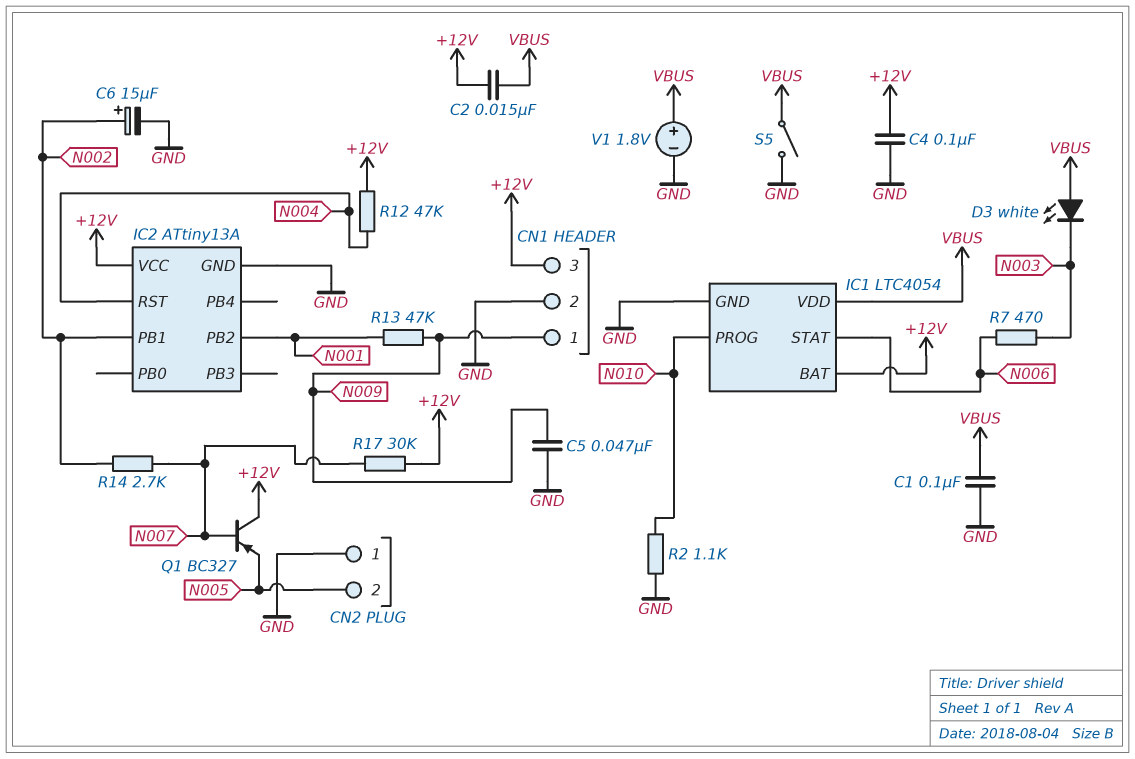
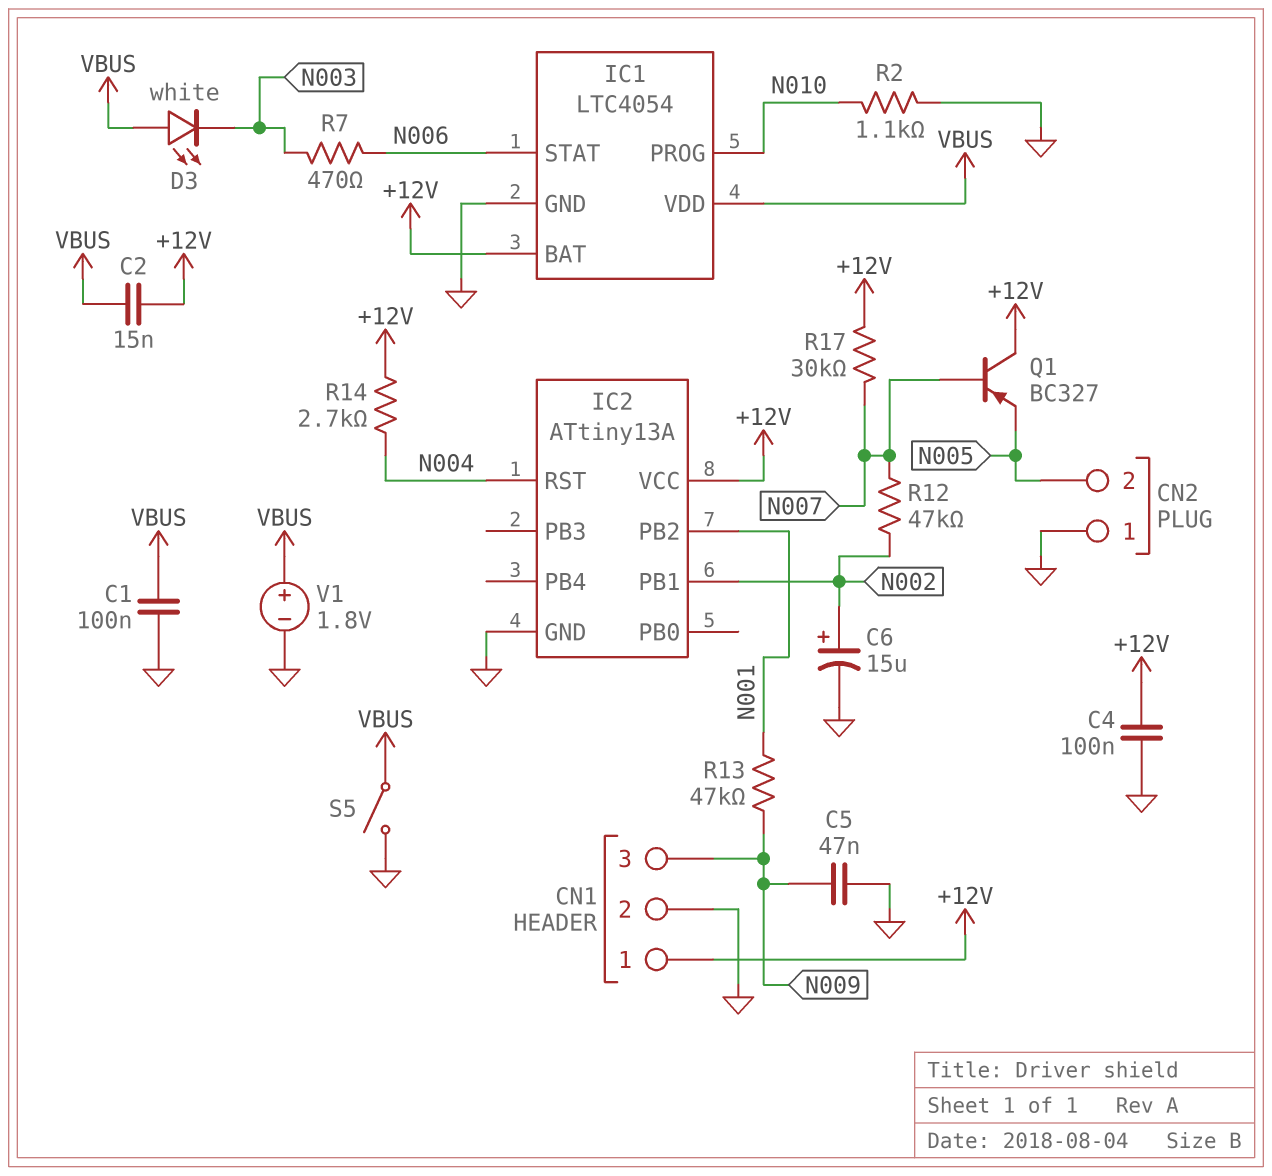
CN1 pin 1: N009 -> +12V
CN1 pin 3: +12V -> N009
R12: 47k (+12V, N004) -> 47k (N002, N007)
R14: 2.7k (N002, N007) -> 2.7k (+12V, N004)

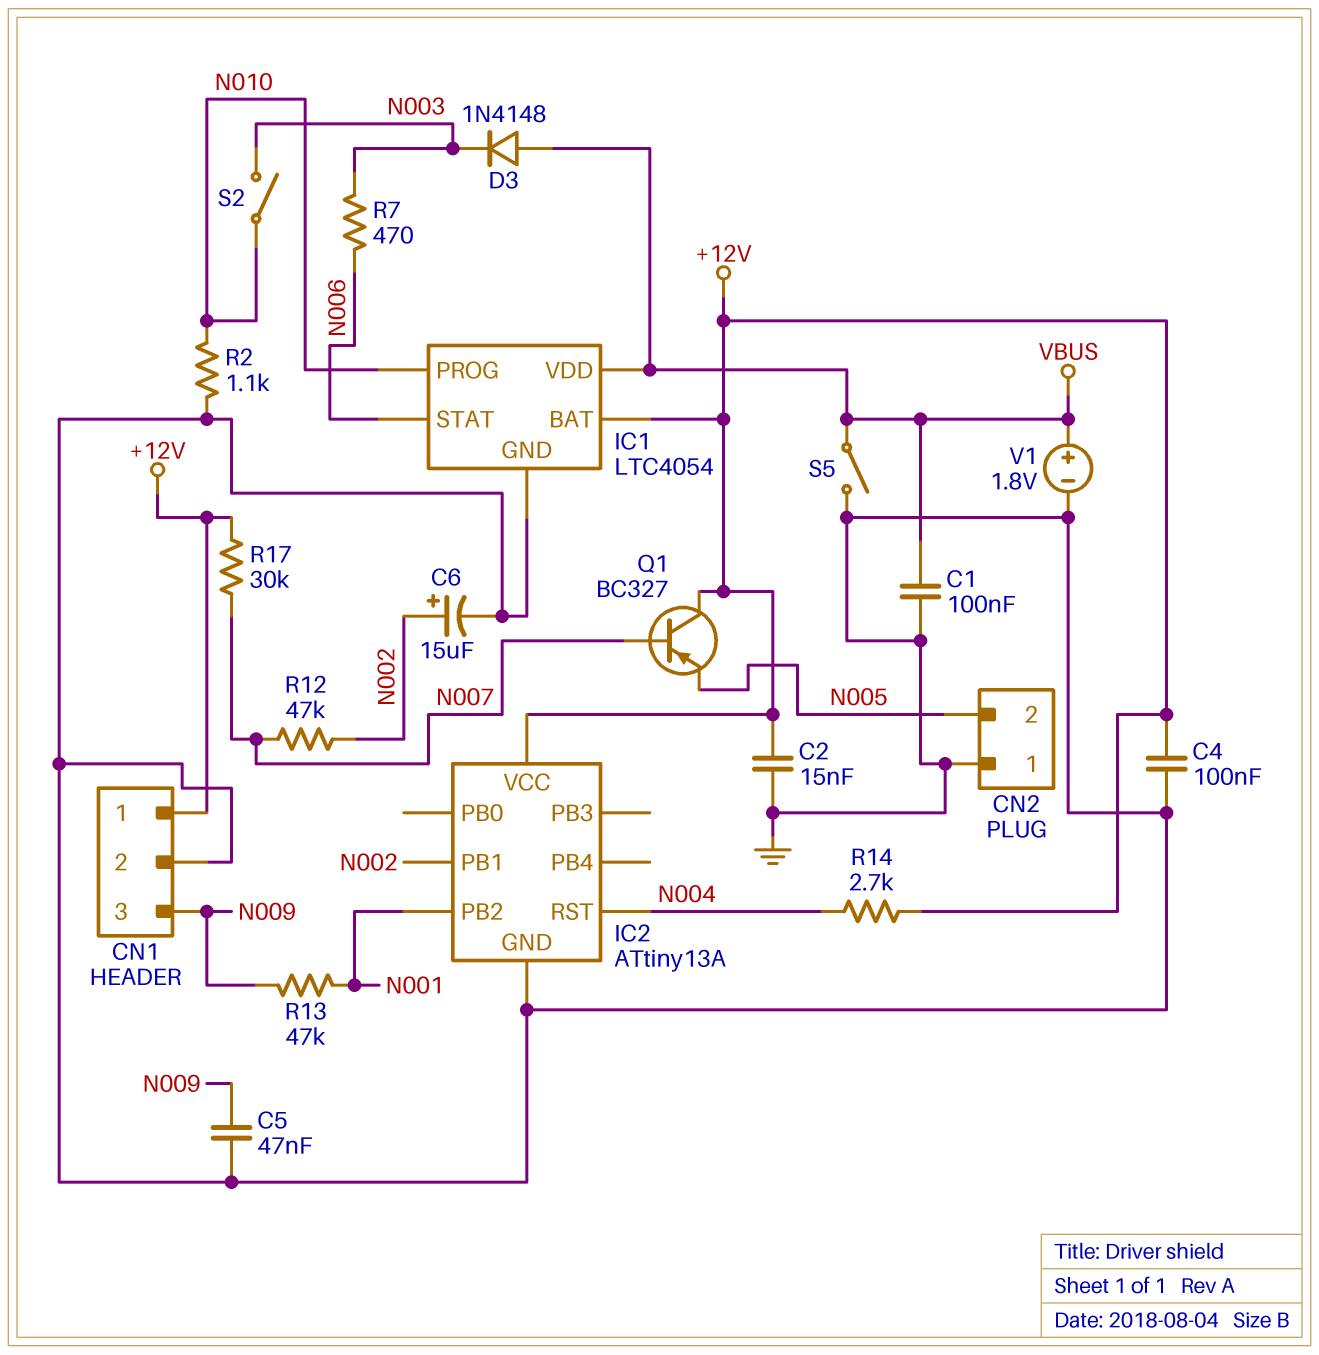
C2: 15nF (+12V, VBUS) -> 15nF (+12V, GND)
D3: LED white (A VBUS, K N003) -> diode 1N4148 (A VBUS, K N003)
S2: none -> switch (N003, N010)

